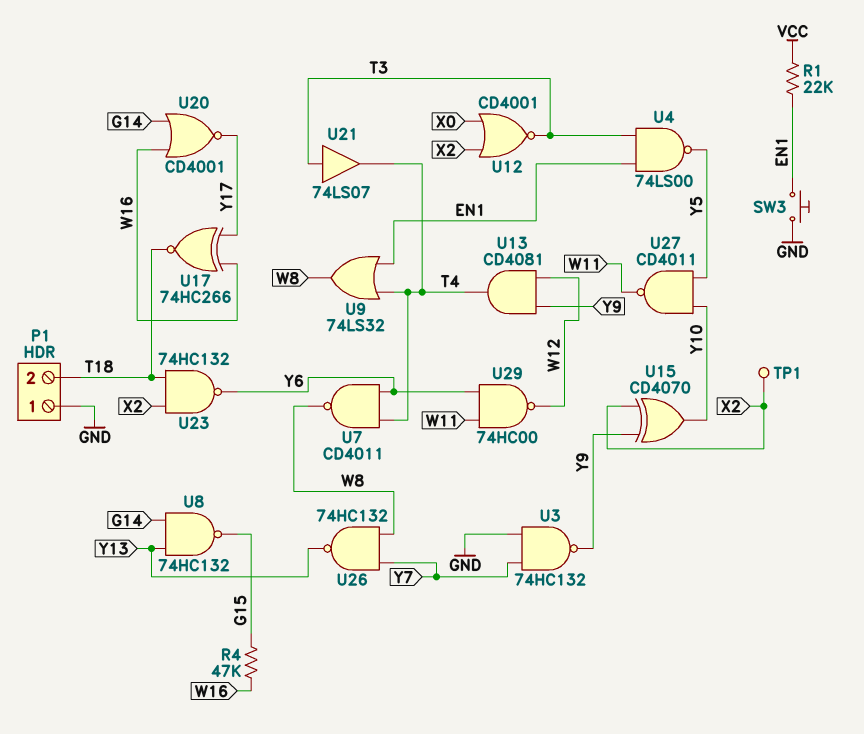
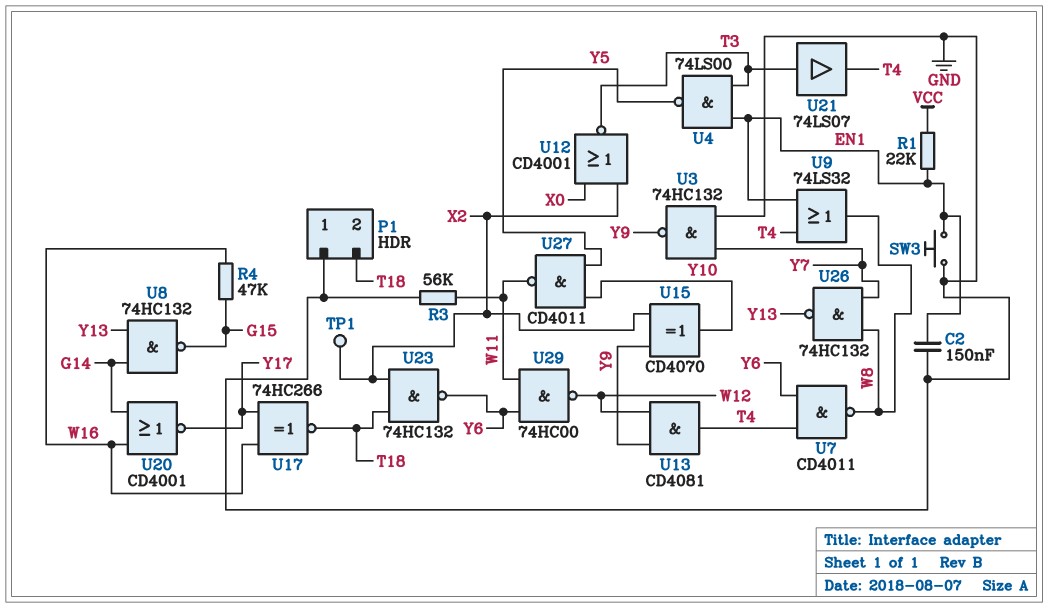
C2: none -> 150nF (EN1, GND)
R3: none -> 56k (GND, W11)

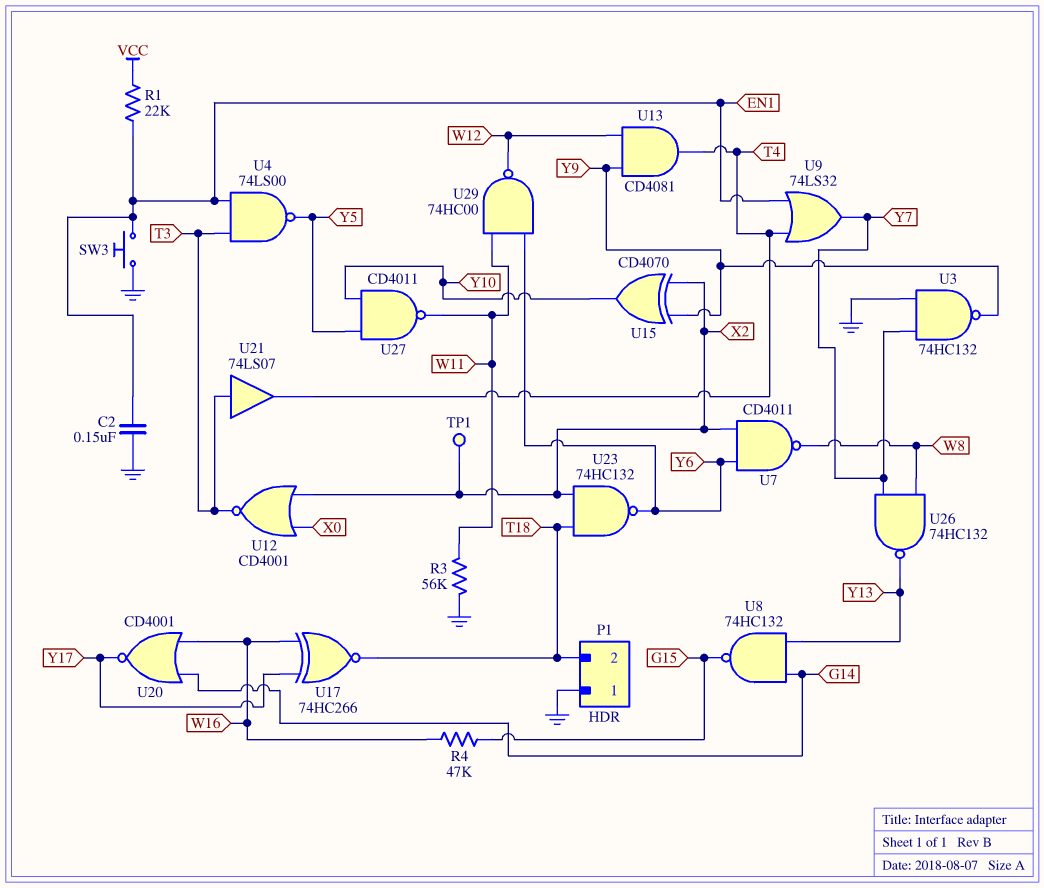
U7: NAND CD4011 (in T4, in Y6, out W8) -> NAND CD4011 (in X2, in Y6, out W8)
U9: OR 74LS32 (in EN1, in T4, out W8) -> OR 74LS32 (in EN1, in T4, out Y7)

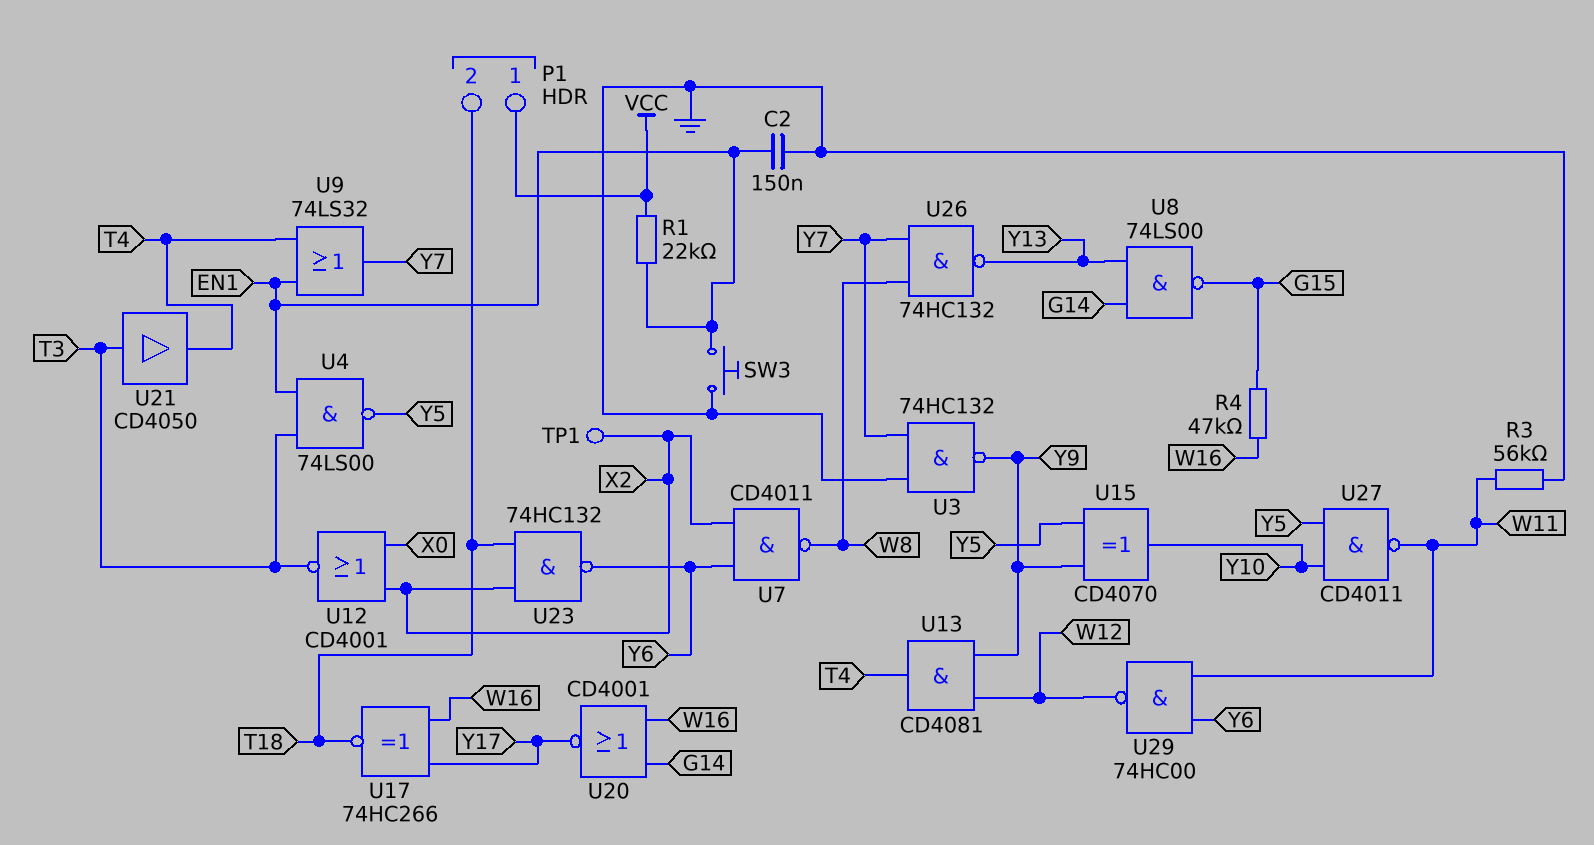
P1 pin 1: GND -> VCC
U8: NAND 74HC132 (in G14, in Y13, out G15) -> NAND 74LS00 (in G14, in Y13, out G15)
U15: XOR CD4070 (in X2, in Y9, out Y10) -> XOR CD4070 (in Y5, in Y9, out Y10)
U21: buffer 74LS07 (in T3, out T4) -> buffer CD4050 (in T3, out T4)

